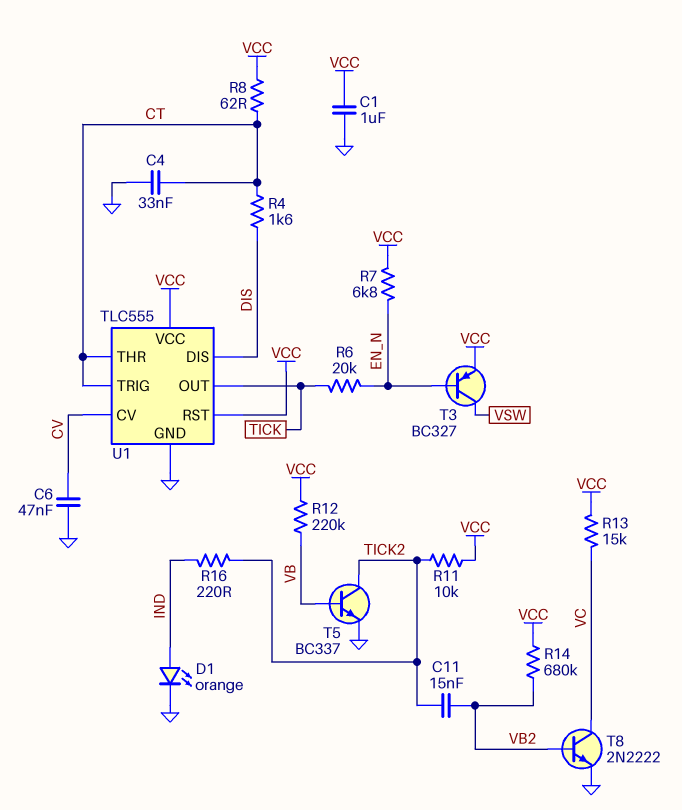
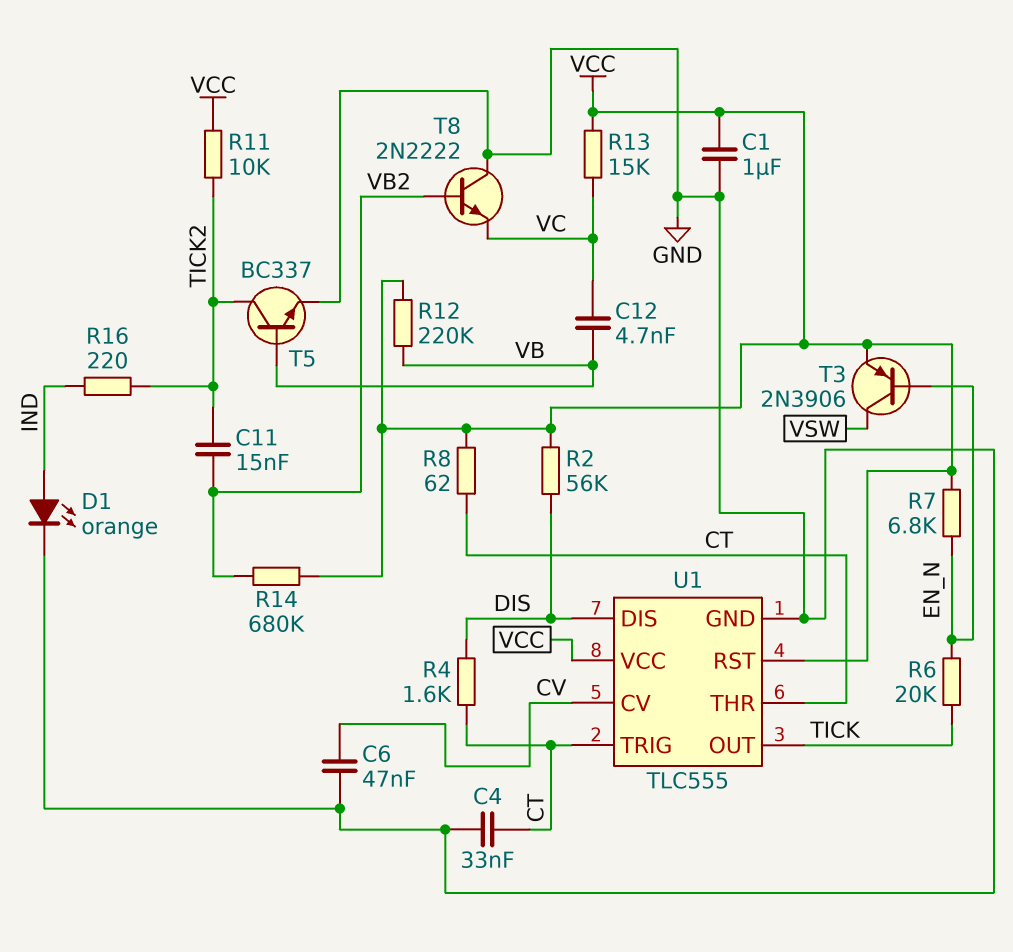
C12: none -> 4.7nF (VB, VC)
R2: none -> 56k (DIS, VCC)
T3: PNP BC327 (B EN_N, C VSW, E VCC) -> PNP 2N3906 (B EN_N, C VSW, E VCC)
T8: NPN 2N2222 (B VB2, C VC, E GND) -> NPN 2N2222 (B VB2, C GND, E VC)

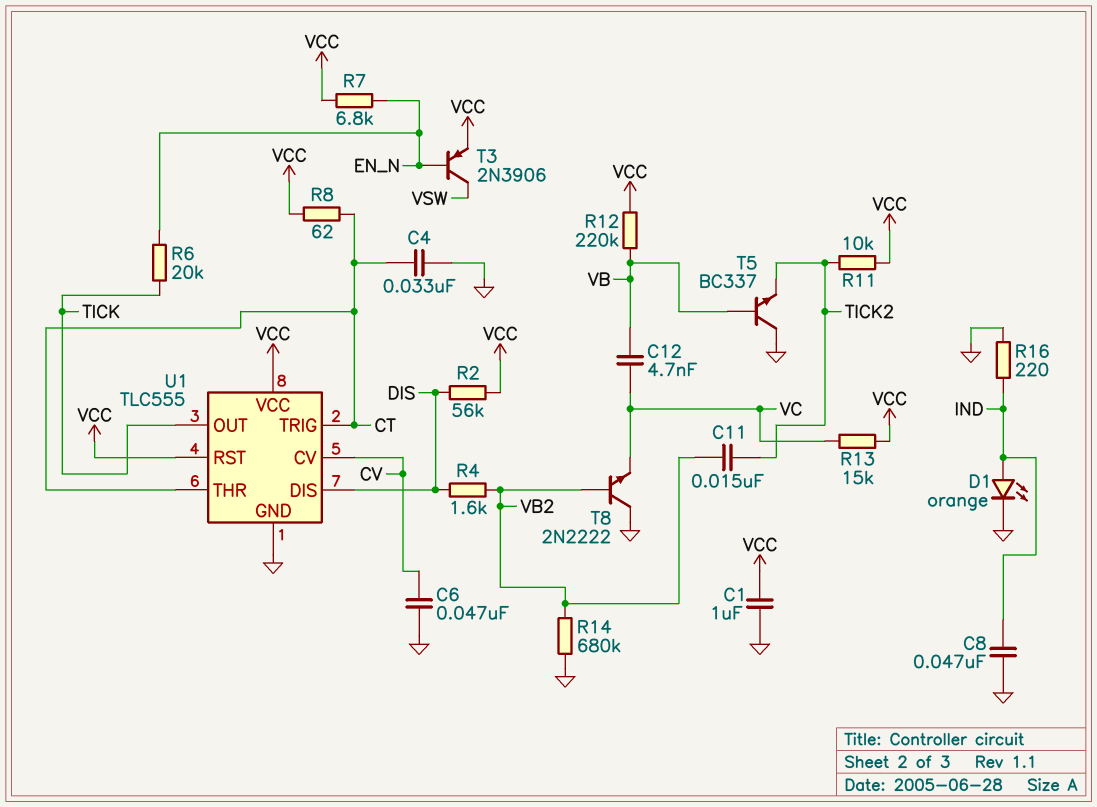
C8: none -> 47nF (GND, IND)
R4: 1.6k (CT, DIS) -> 1.6k (DIS, VB2)
R14: 680k (VB2, VCC) -> 680k (GND, VB2)
R16: 220 (IND, TICK2) -> 220 (GND, IND)
T5: NPN BC337 (B VB, C TICK2, E GND) -> NPN BC337 (B VB, C GND, E TICK2)

